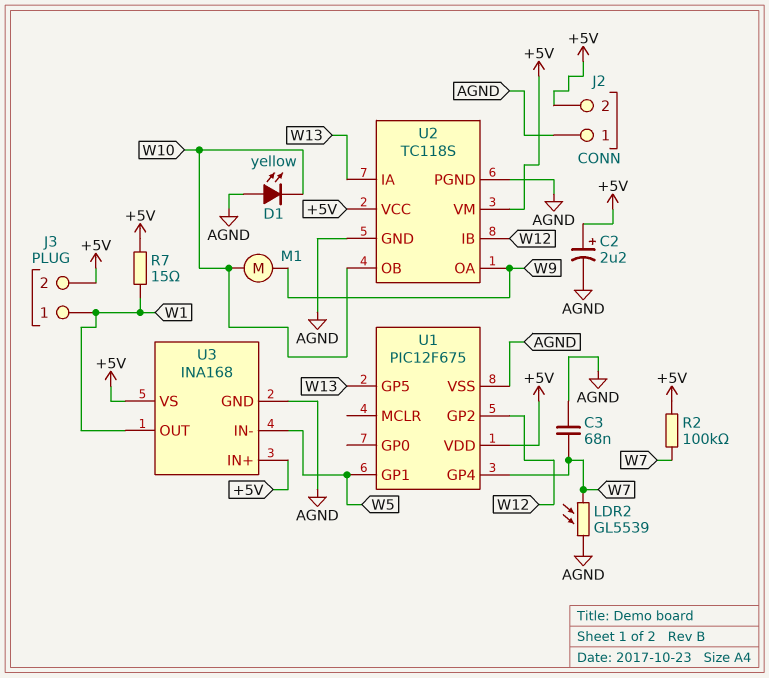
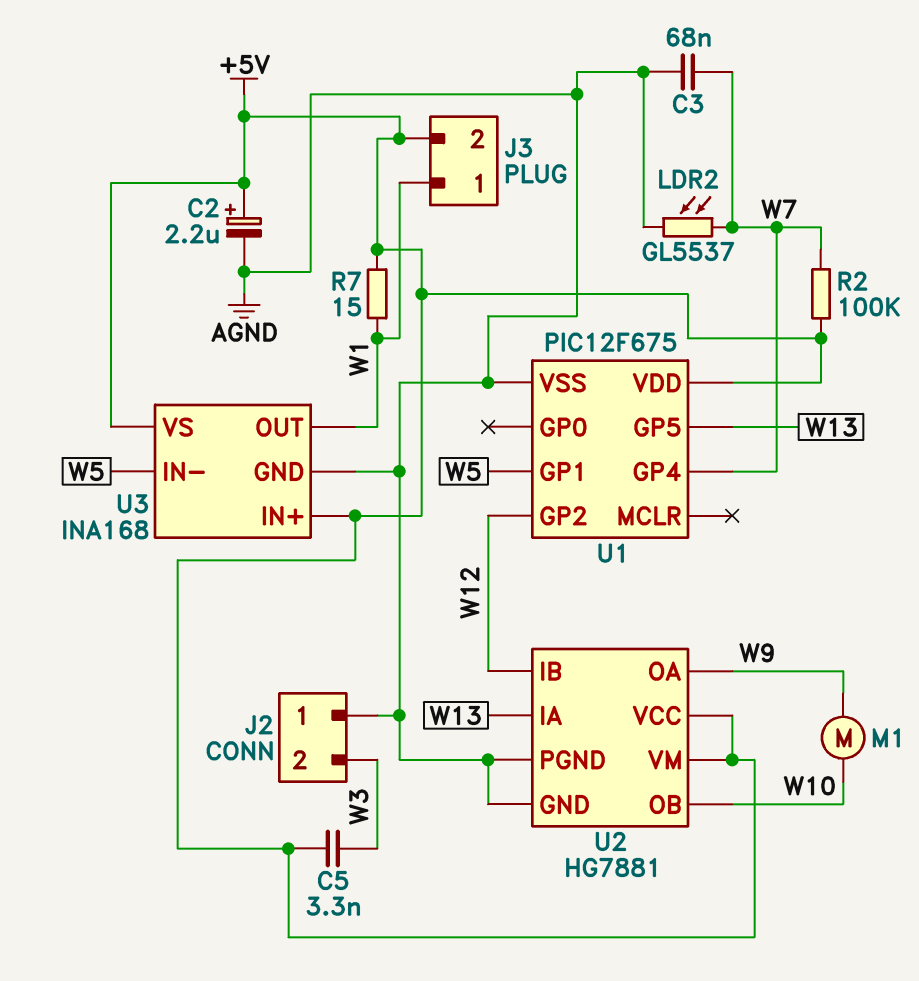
C5: none -> 3.3nF (+5V, W3)
D1: LED yellow (A AGND, K W10) -> none
J2 pin 2: +5V -> W3
LDR2: GL5539 (AGND, W7) -> GL5537 (AGND, W7)
U2: TC118S -> HG7881

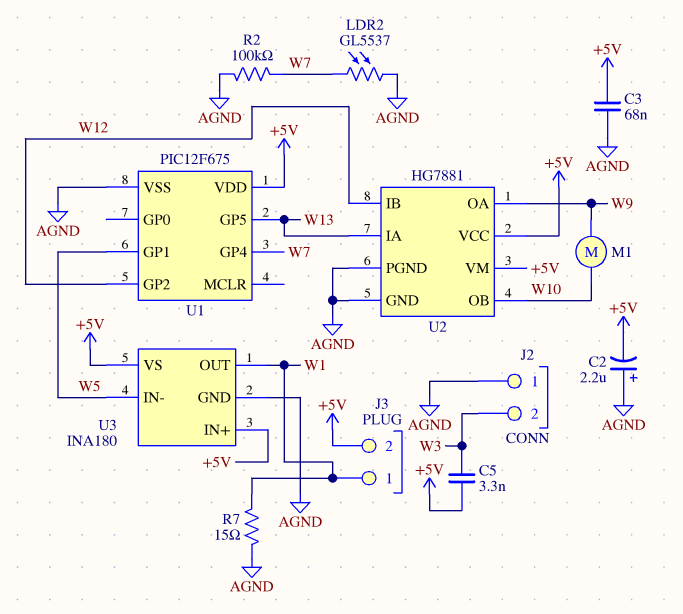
C2: 2.2uF (plus +5V, minus AGND) -> 2.2uF (plus AGND, minus +5V)
C3: 68nF (AGND, W7) -> 68nF (+5V, AGND)
R2: 100k (+5V, W7) -> 100k (AGND, W7)
R7: 15 (+5V, W1) -> 15 (AGND, W1)
U3: INA168 -> INA180

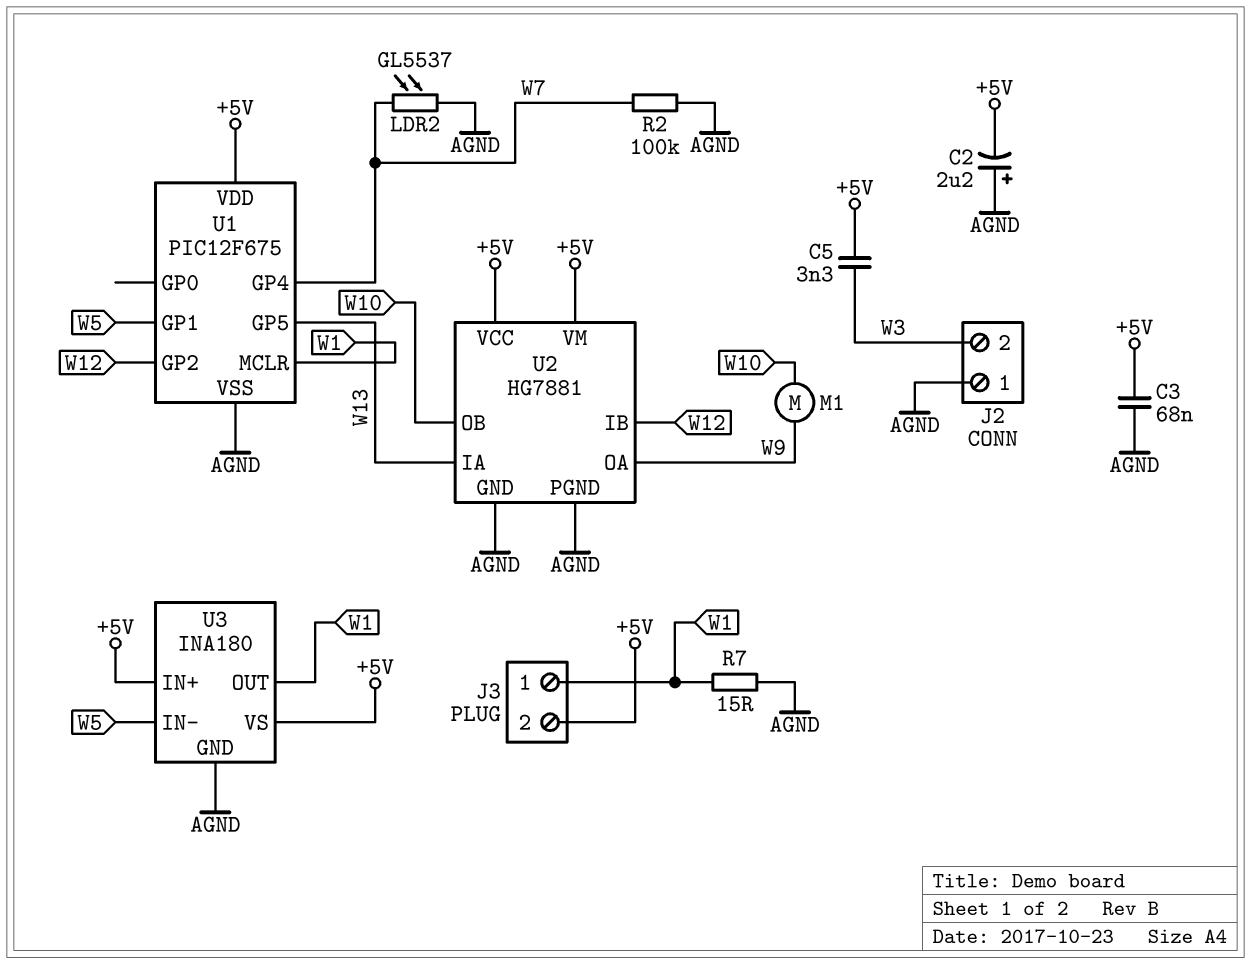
U1 pin MCLR: none -> W1

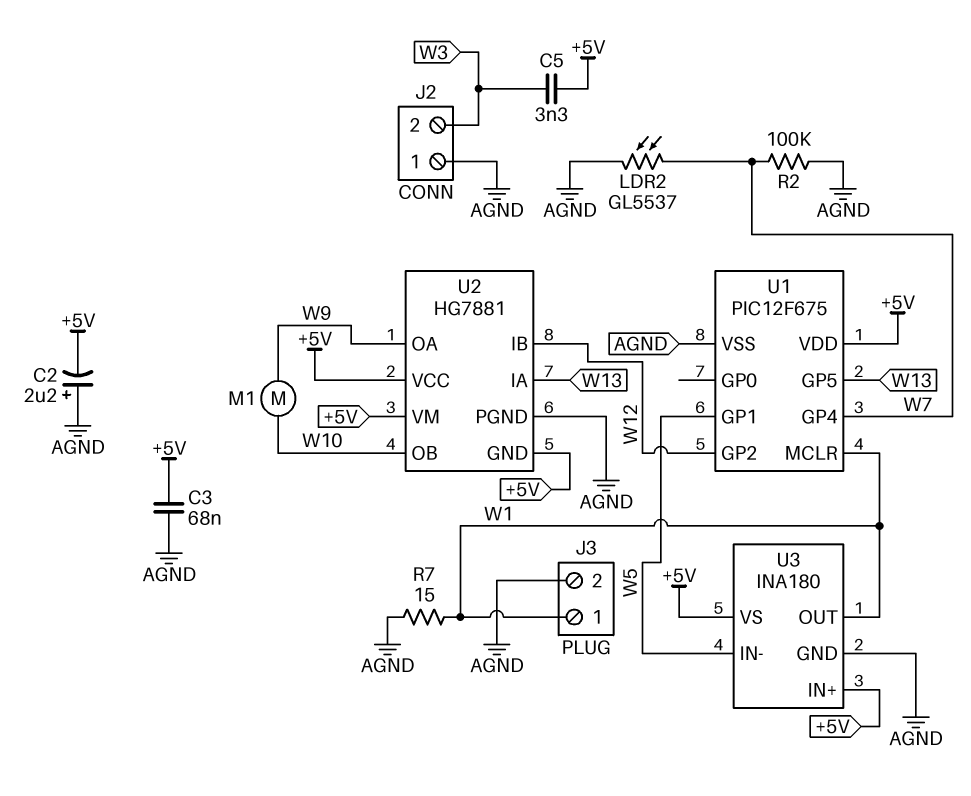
J3 pin 2: +5V -> AGND
U2 pin GND: AGND -> +5V

